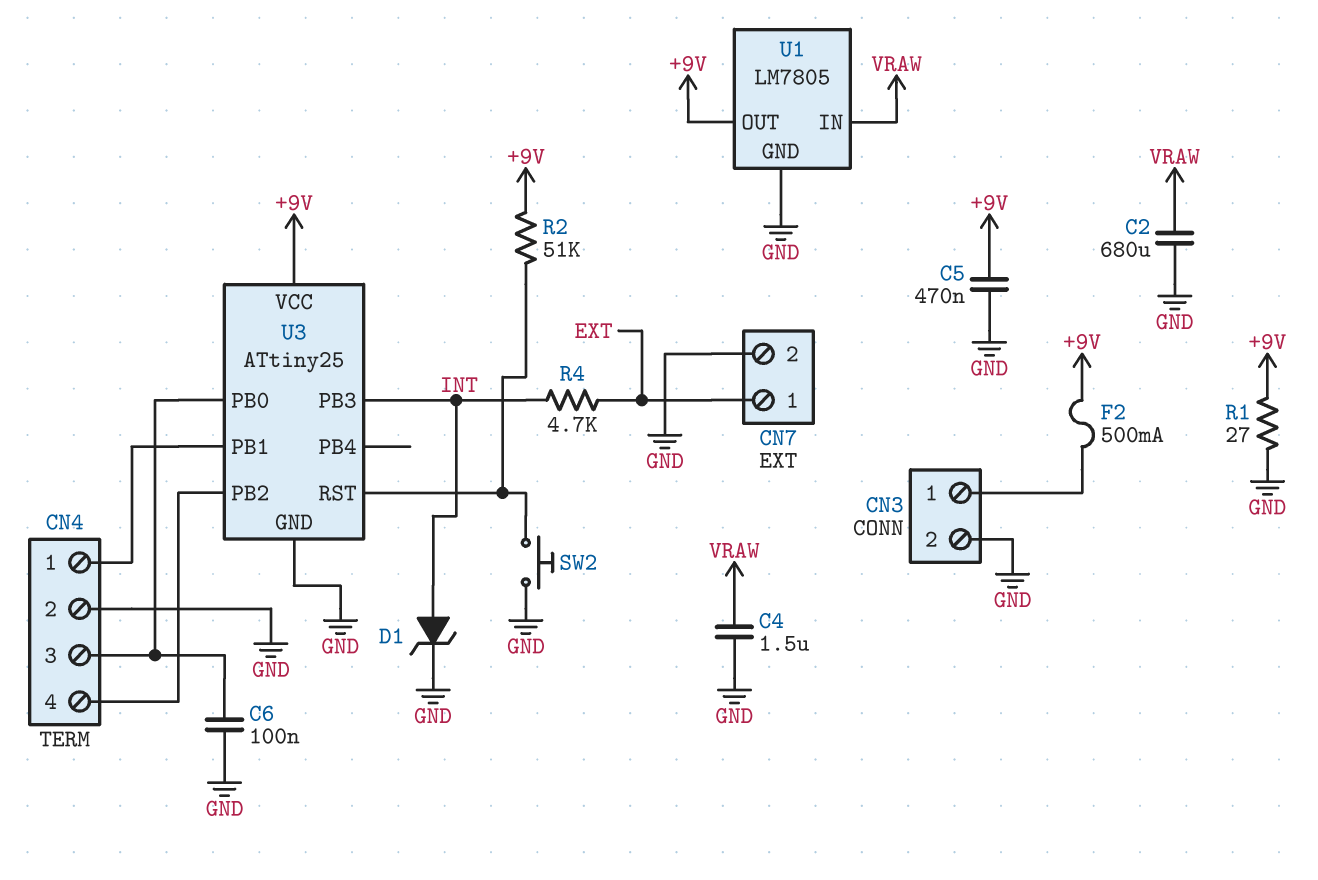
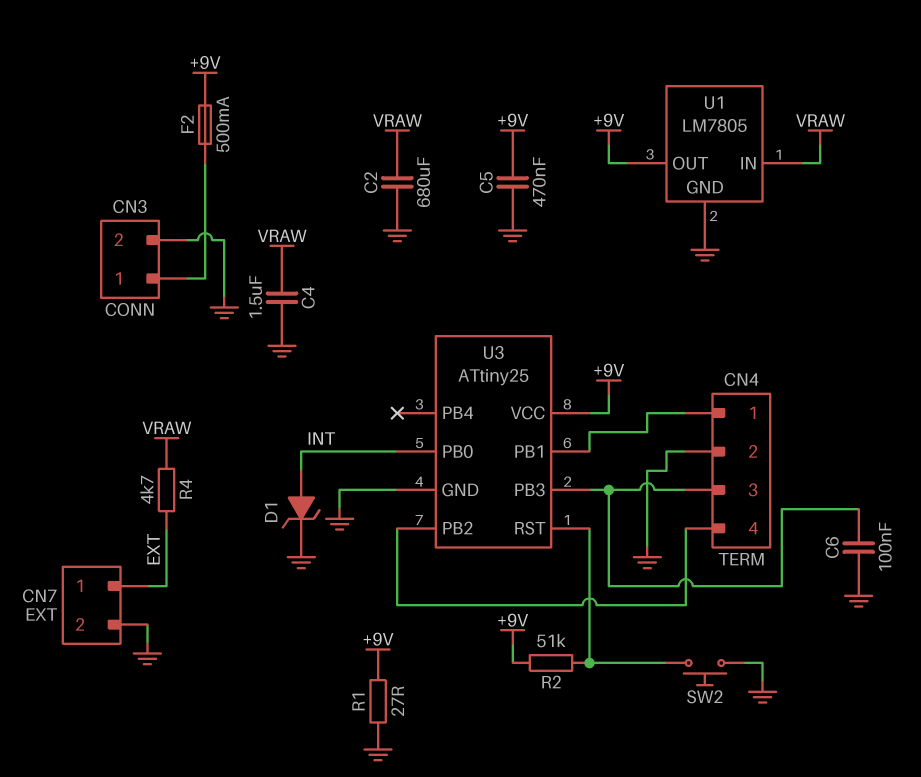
R4: 4.7k (EXT, INT) -> 4.7k (EXT, VRAW)
U3 pin PB0: CN4/3 -> INT
U3 pin PB3: INT -> CN4/3

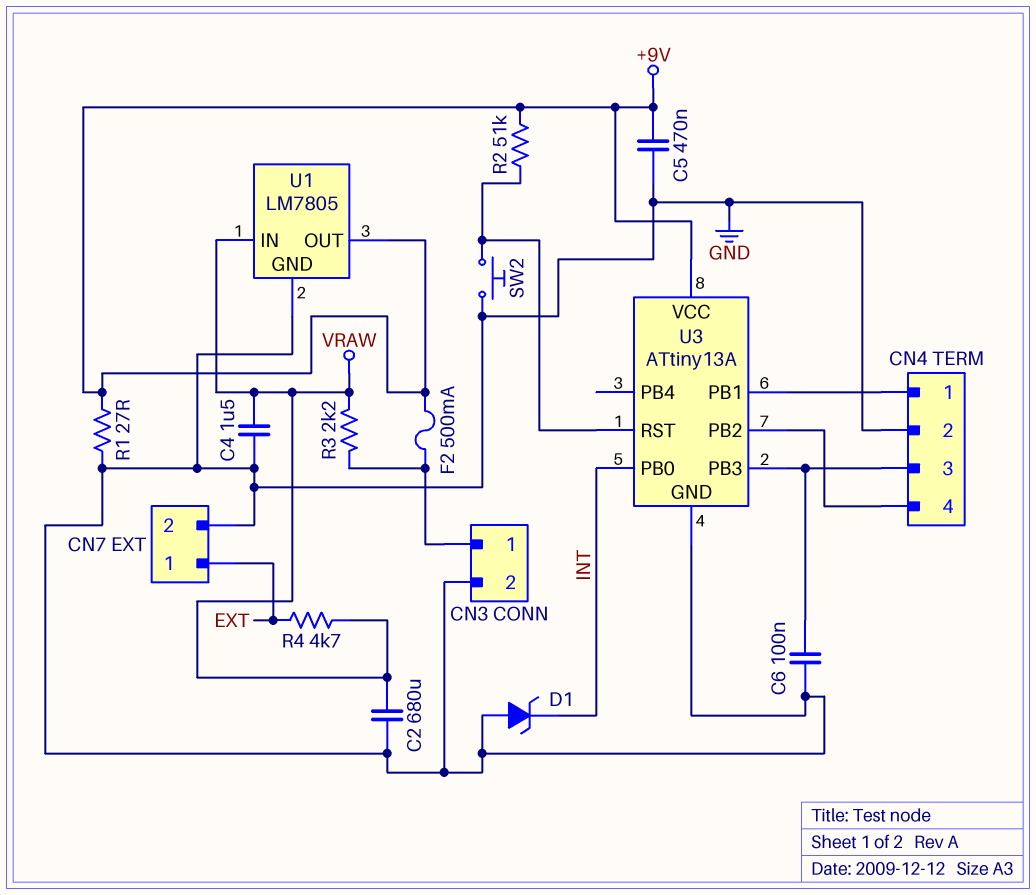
D1: zener (A INT, K GND) -> zener (A GND, K INT)
R3: none -> 2.2k (CN3/1, VRAW)
U3: ATtiny25 -> ATtiny13A

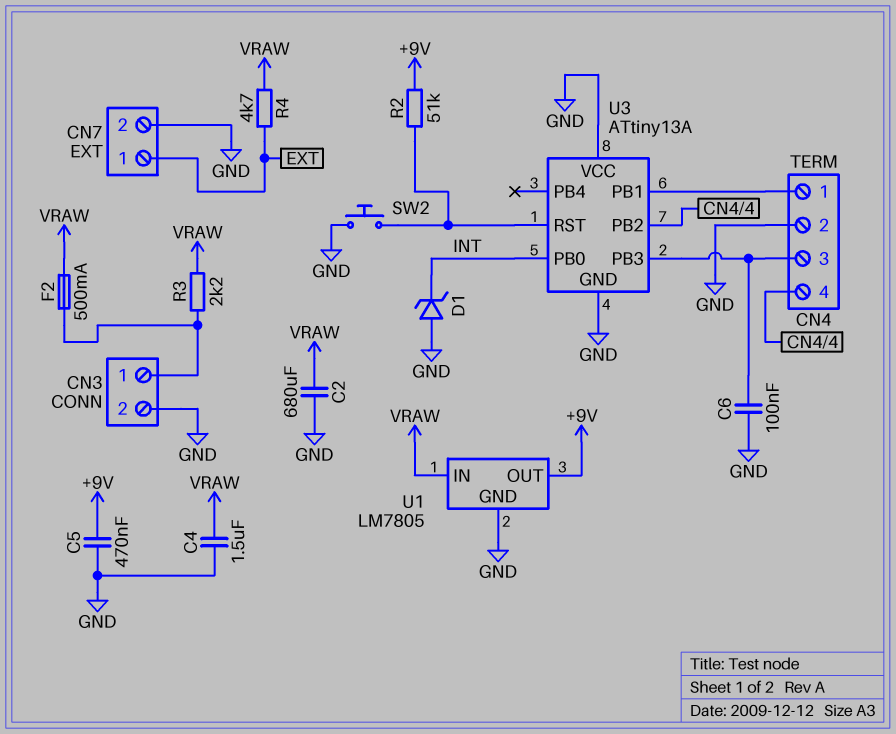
F2: 500mA (+9V, CN3/1) -> 500mA (CN3/1, VRAW)
R1: 27 (+9V, GND) -> none
U3 pin VCC: +9V -> GND

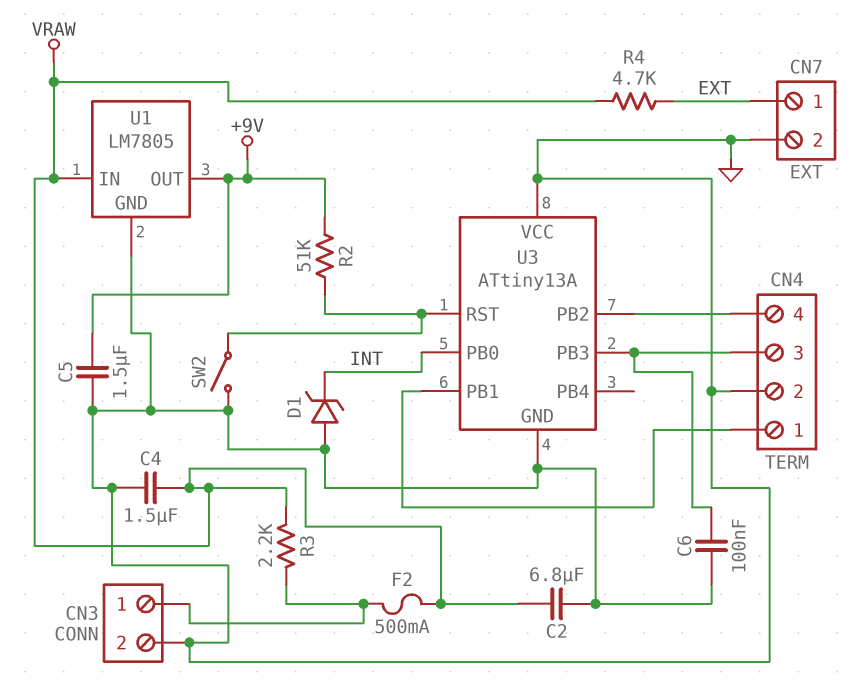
C2: 680uF (GND, VRAW) -> 6.8uF (GND, VRAW)
C5: 470nF (+9V, GND) -> 1.5uF (+9V, GND)
SW2: button (GND, U3/RST) -> switch (GND, U3/RST)

